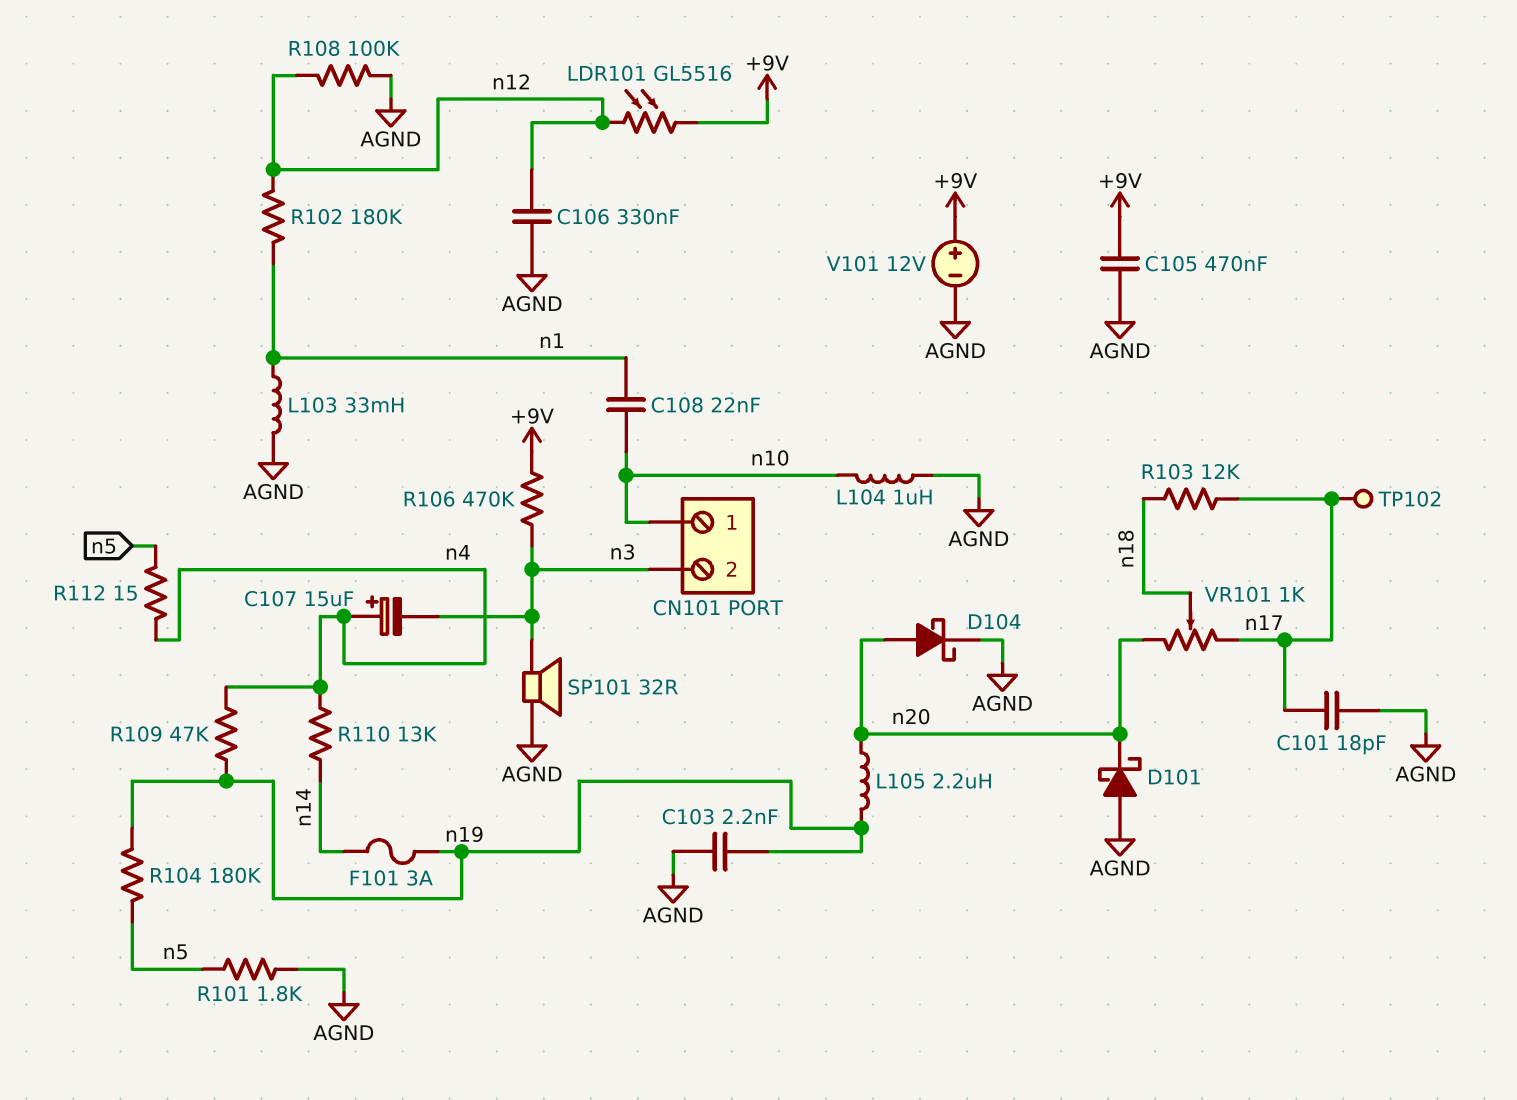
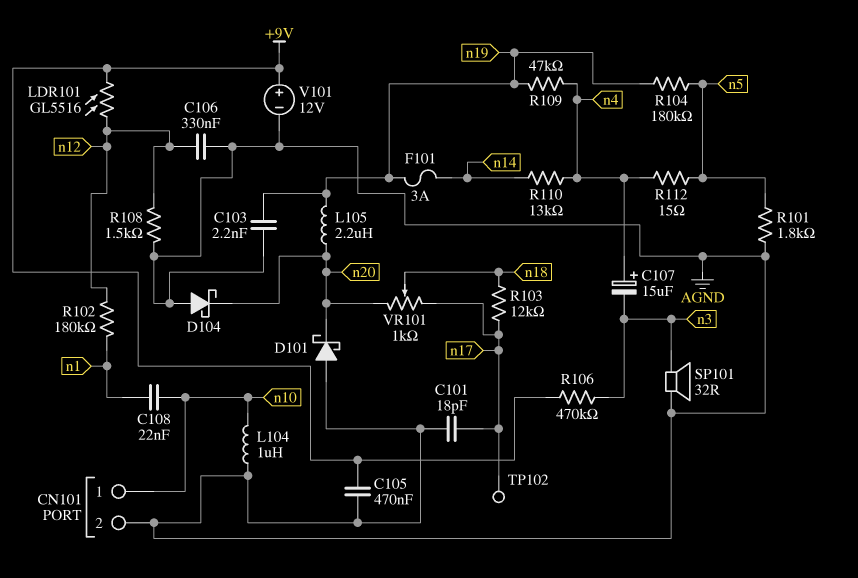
CN101 pin 2: n3 -> AGND
D104: schottky (A n20, K AGND) -> schottky (A AGND, K n20)
L103: 33mH (AGND, n1) -> none
R108: 100k (AGND, n12) -> 1.5k (AGND, n12)

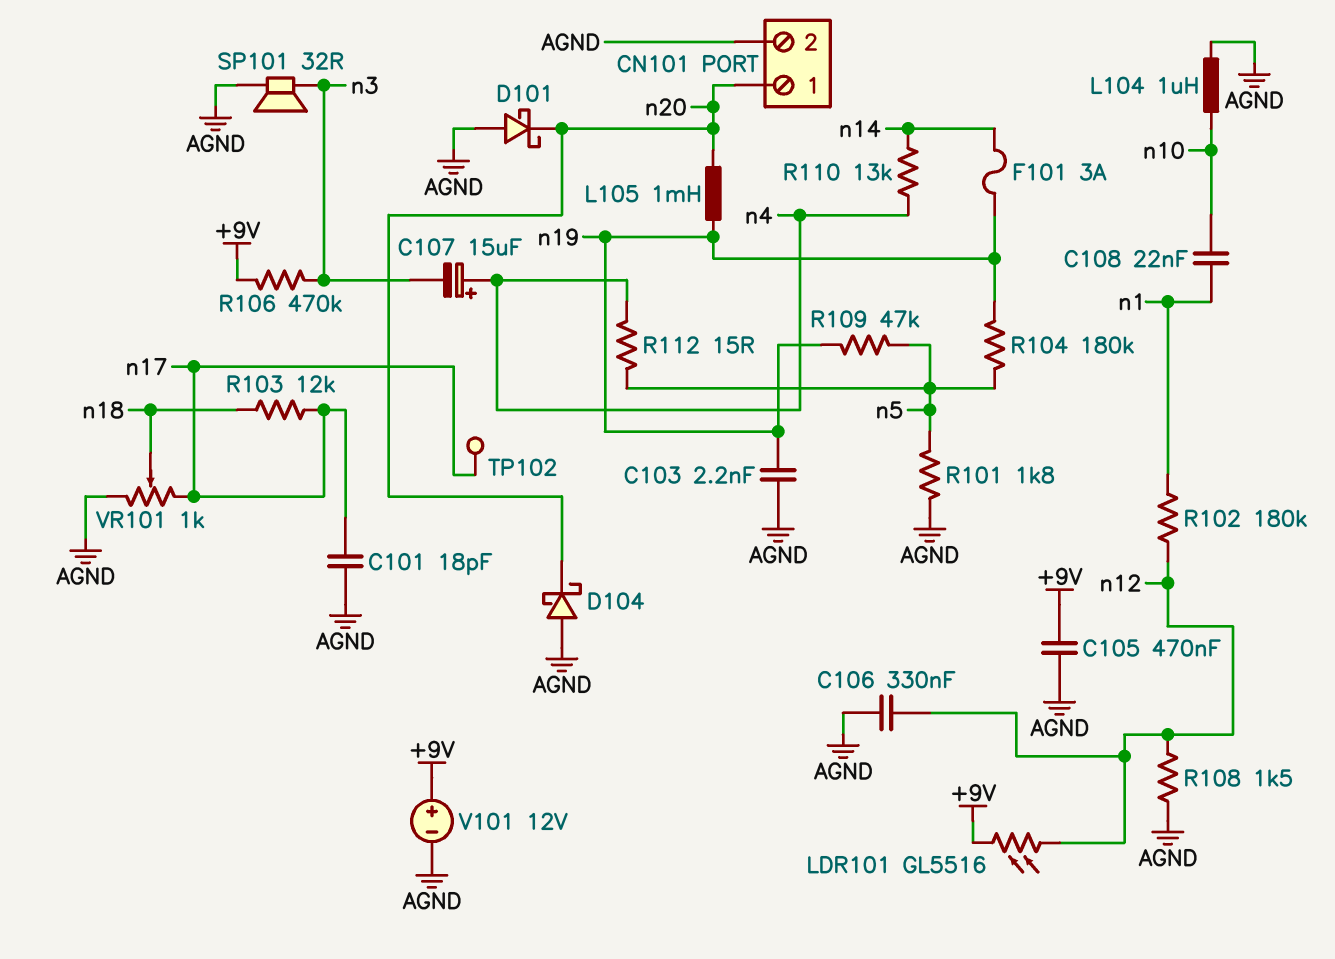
CN101 pin 1: n10 -> n20
L105: 2.2uH (n19, n20) -> 1mH (n19, n20)
R109: 47k (n4, n19) -> 47k (n5, n19)
VR101: 1k (n17, n20, wiper n18) -> 1k (AGND, n17, wiper n18)

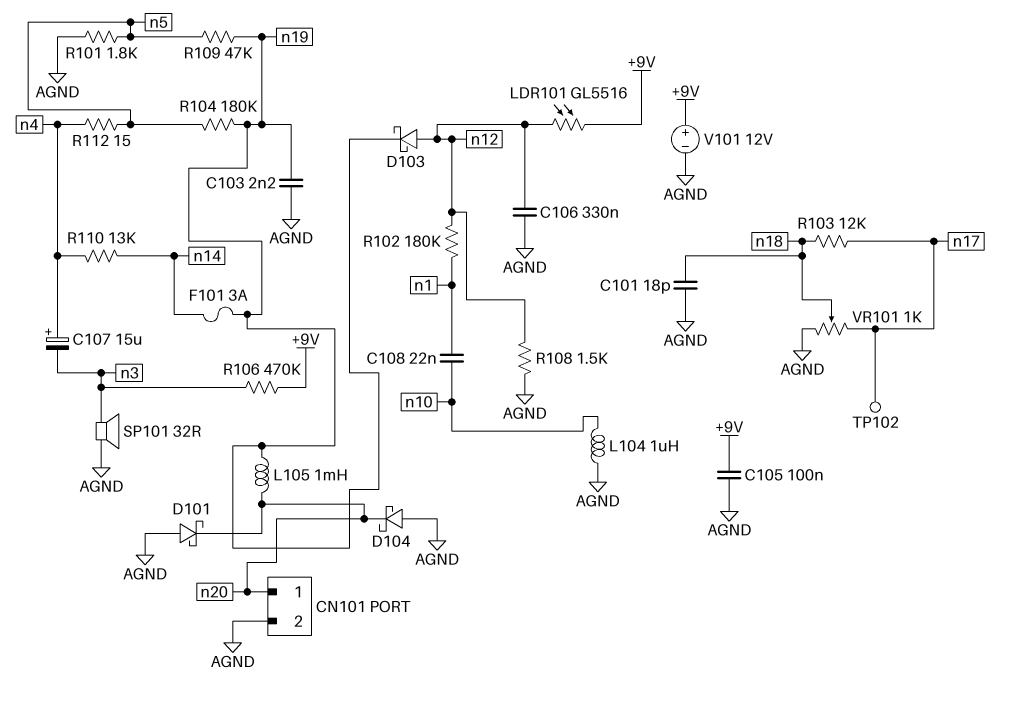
C101: 18pF (AGND, n17) -> 18pF (AGND, n18)
C105: 470nF (+9V, AGND) -> 100nF (+9V, AGND)
D103: none -> schottky (A n12, K n19)

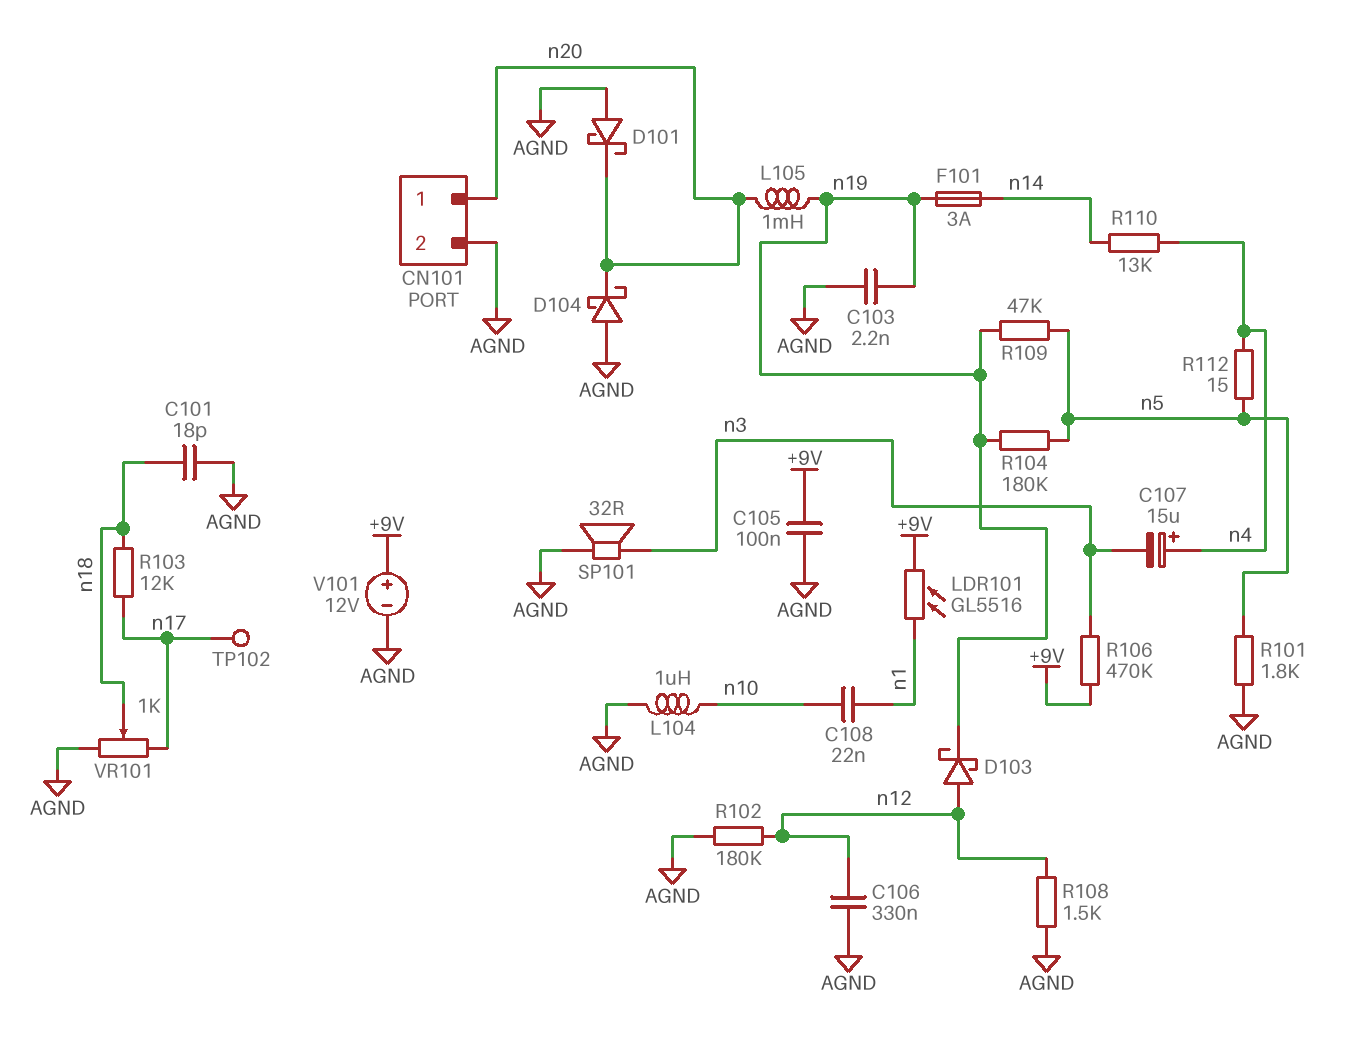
LDR101: GL5516 (+9V, n12) -> GL5516 (+9V, n1)
R102: 180k (n1, n12) -> 180k (AGND, n12)

